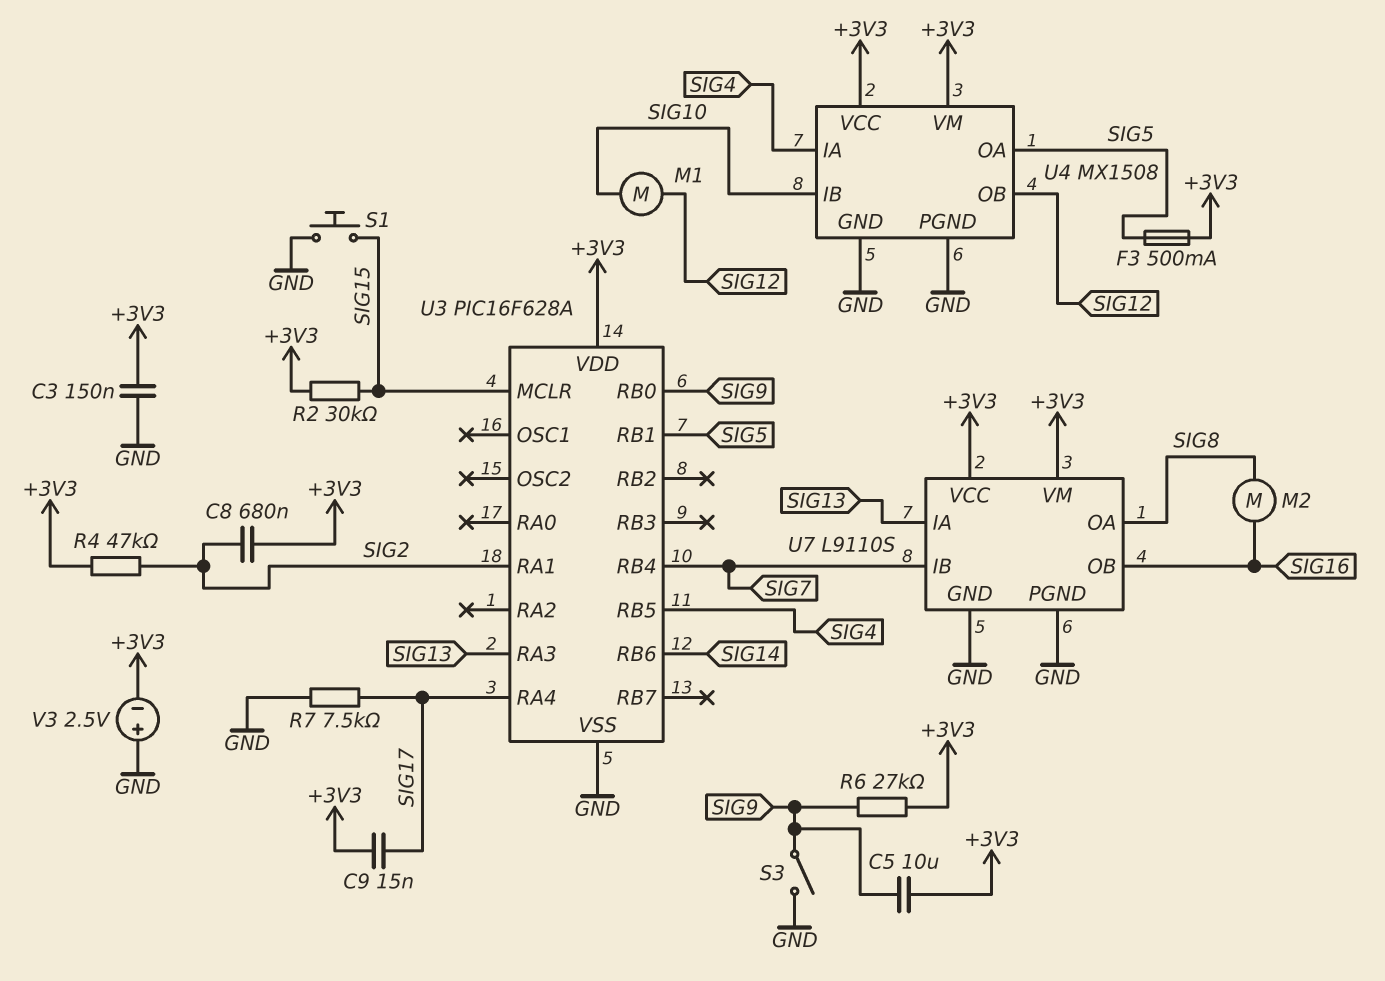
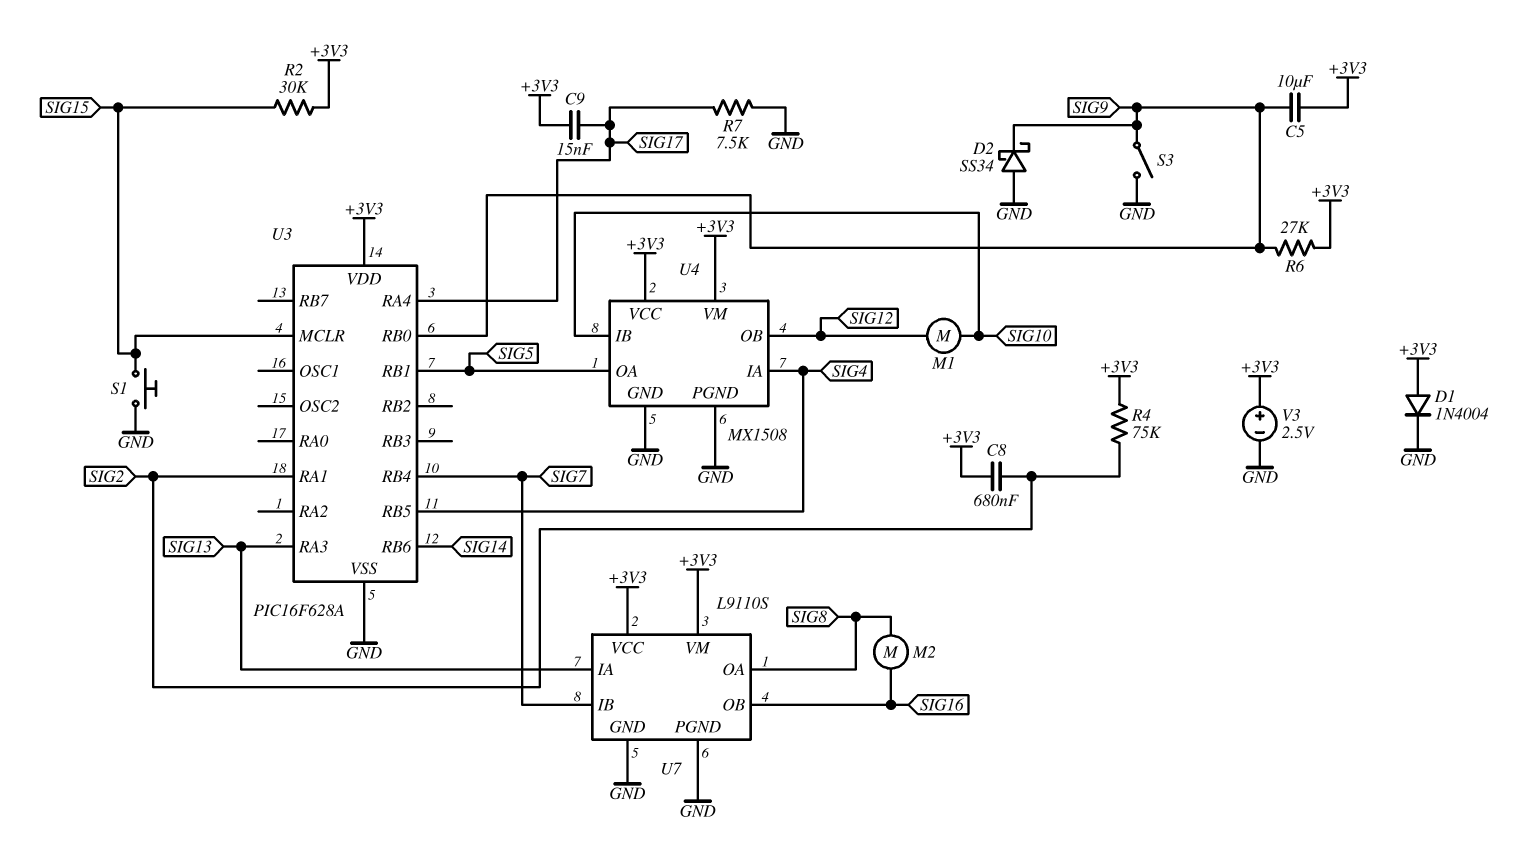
C3: 150nF (+3V3, GND) -> none
D1: none -> diode 1N4004 (A +3V3, K GND)
D2: none -> schottky SS34 (A GND, K SIG9)
F3: 500mA (+3V3, SIG5) -> none
R4: 47k (+3V3, SIG2) -> 75k (+3V3, SIG2)
V3: 2.5V (plus GND, minus +3V3) -> 2.5V (plus +3V3, minus GND)

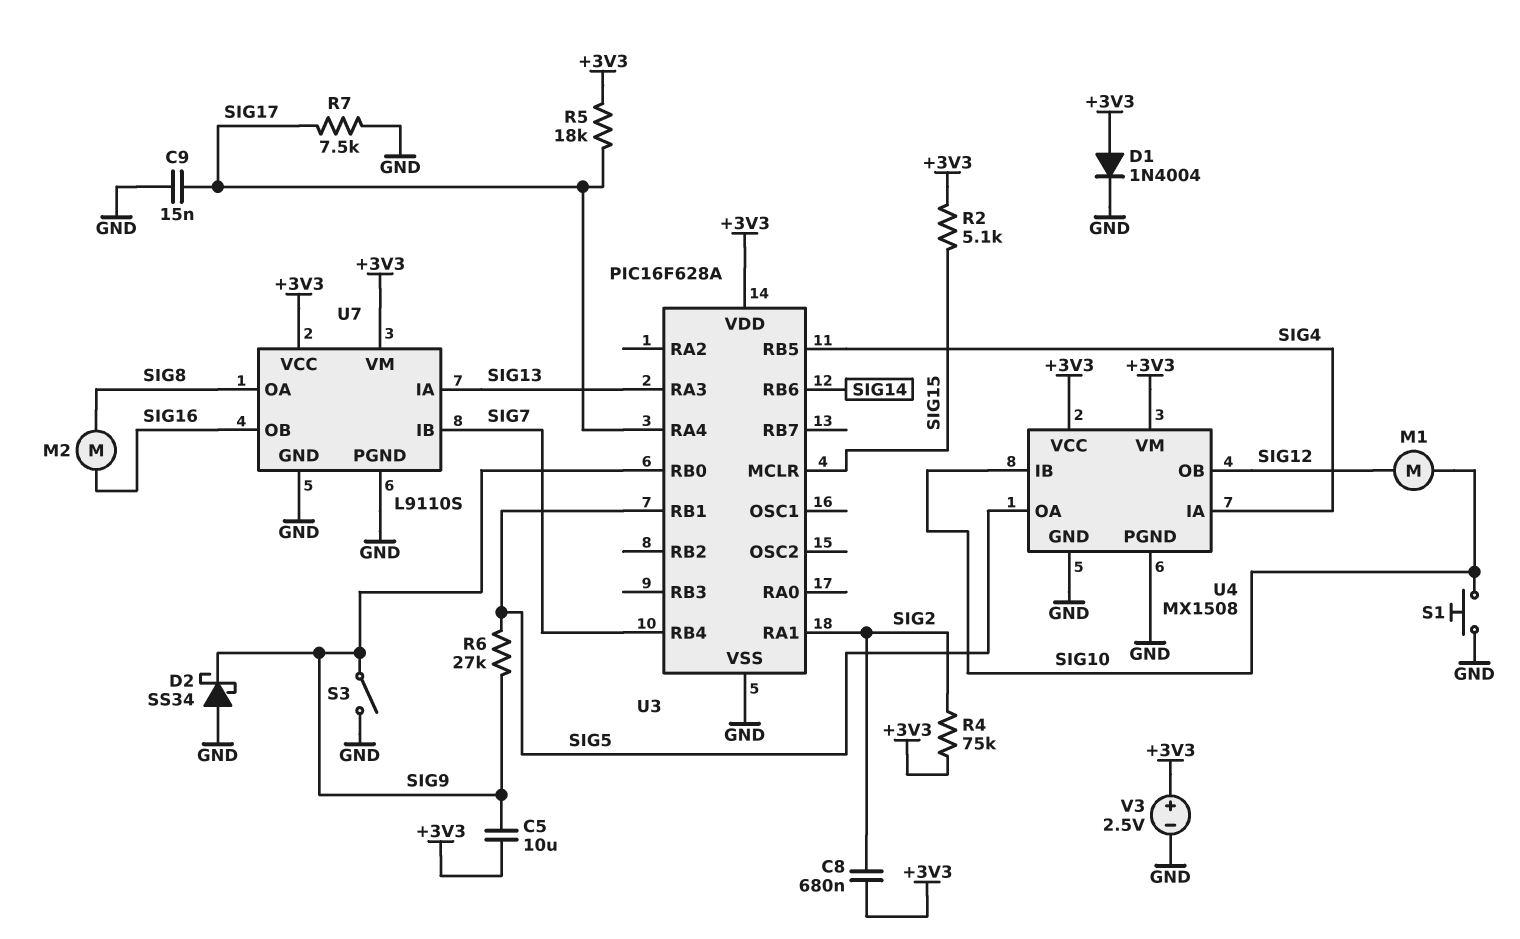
C9: 15nF (+3V3, SIG17) -> 15nF (GND, SIG17)
R2: 30k (+3V3, SIG15) -> 5.1k (+3V3, SIG15)
R5: none -> 18k (+3V3, SIG17)
R6: 27k (+3V3, SIG9) -> 27k (SIG5, SIG9)
S1: button (GND, SIG15) -> button (GND, SIG10)

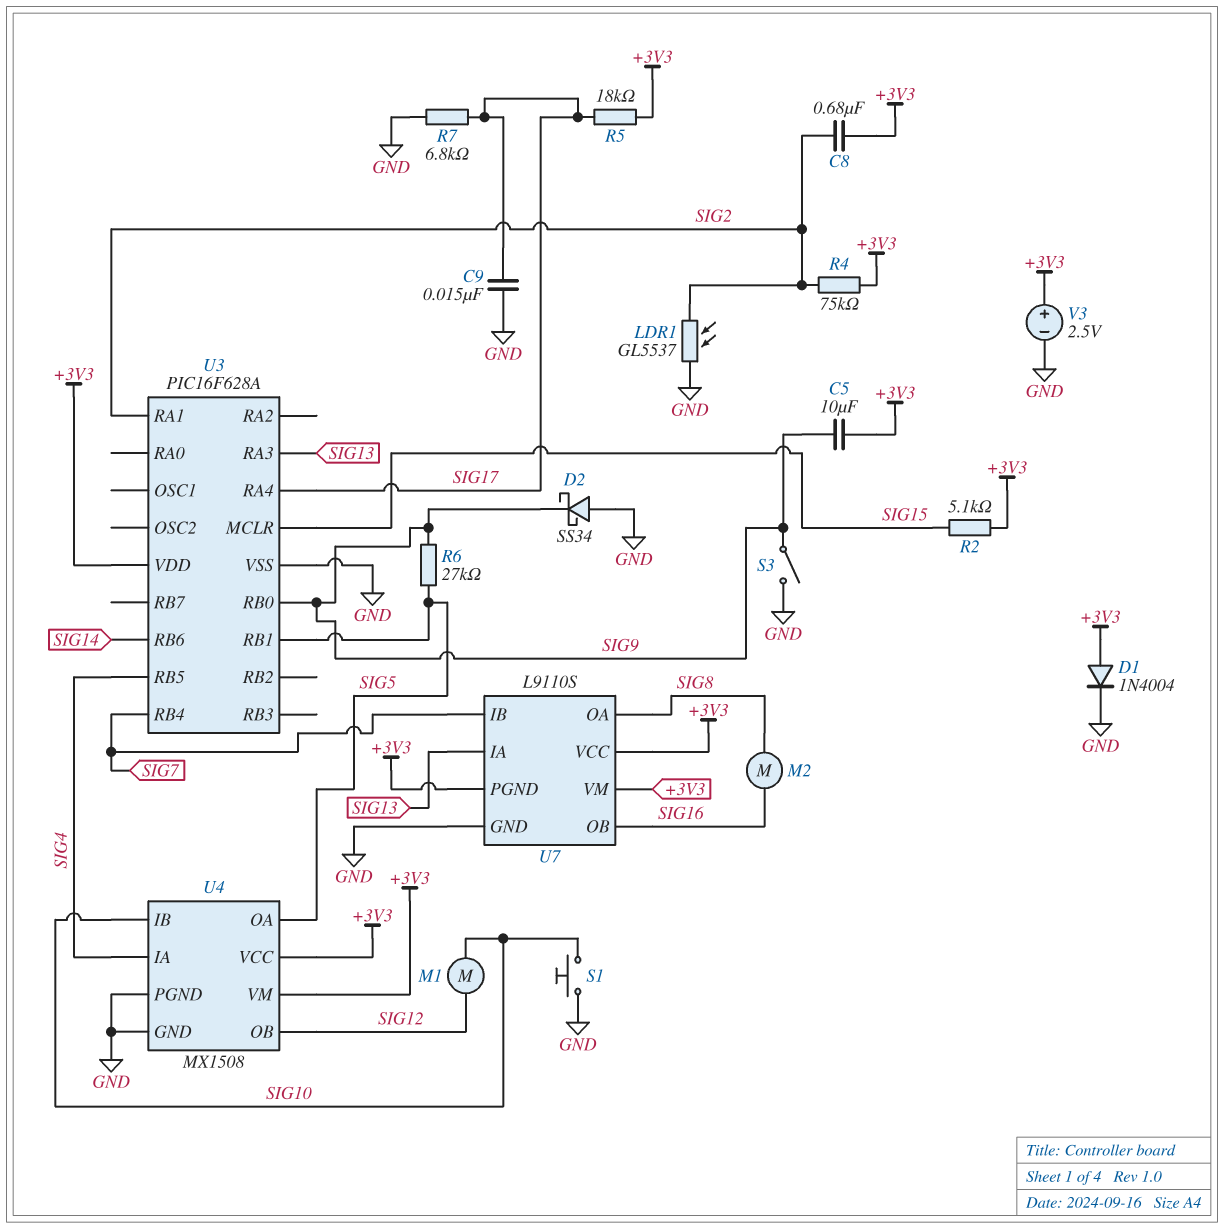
LDR1: none -> GL5537 (GND, SIG2)
R7: 7.5k (GND, SIG17) -> 6.8k (GND, SIG17)
U7 pin PGND: GND -> +3V3

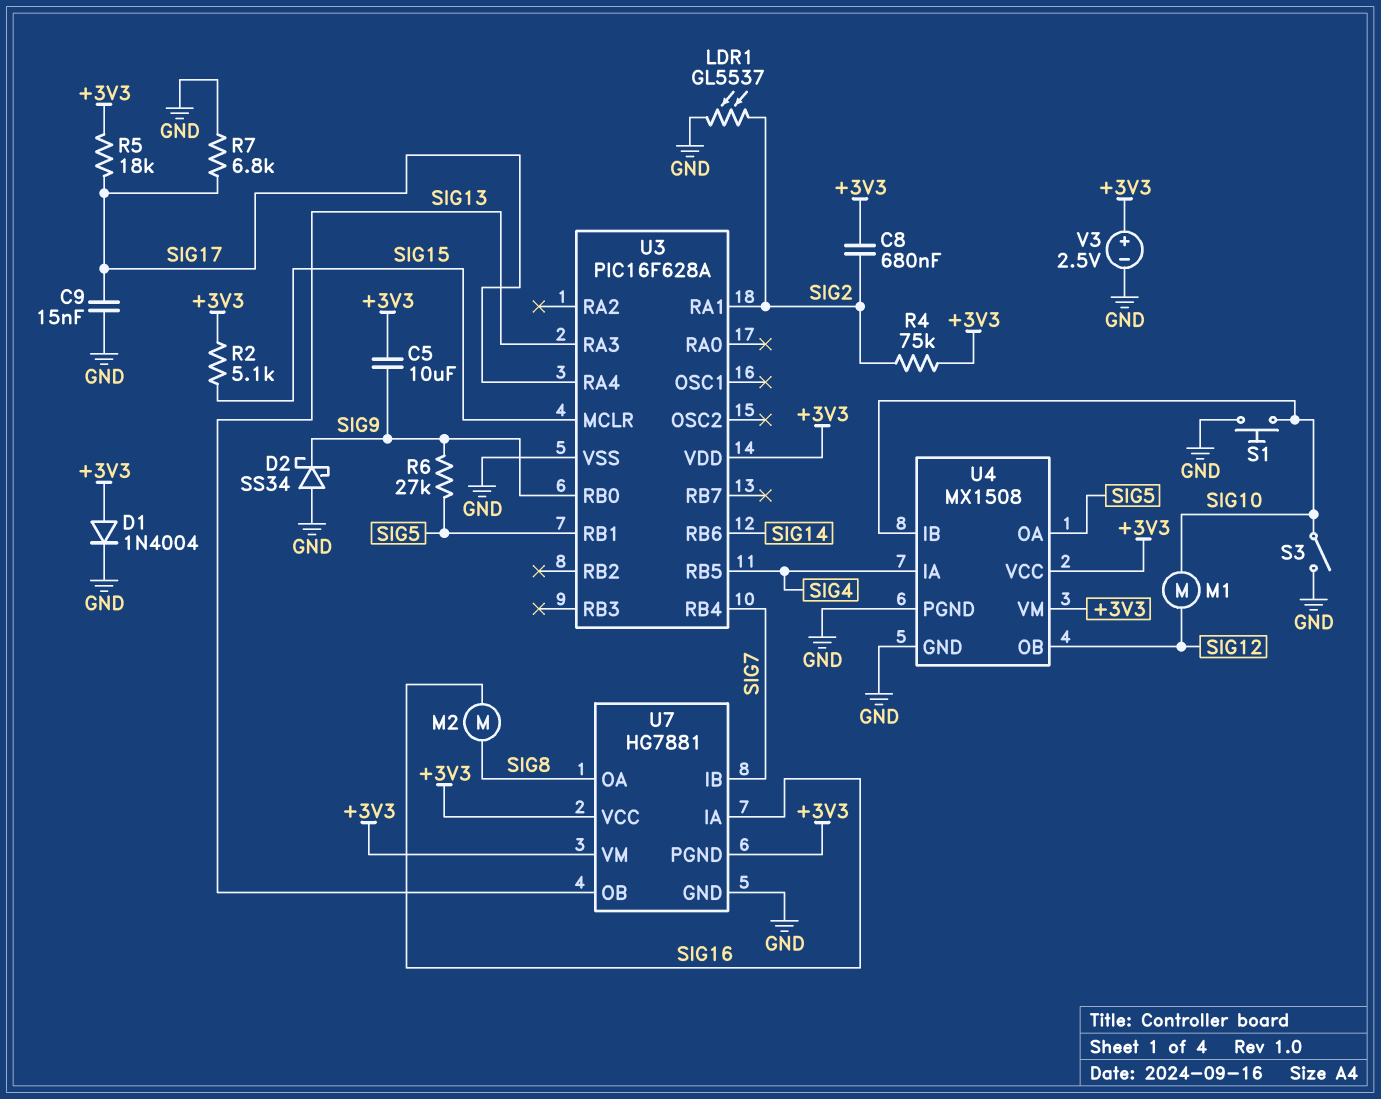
S3: switch (GND, SIG9) -> switch (GND, SIG10)
U7: L9110S -> HG7881
U7 pin IA: SIG13 -> SIG16
U7 pin OB: SIG16 -> SIG13

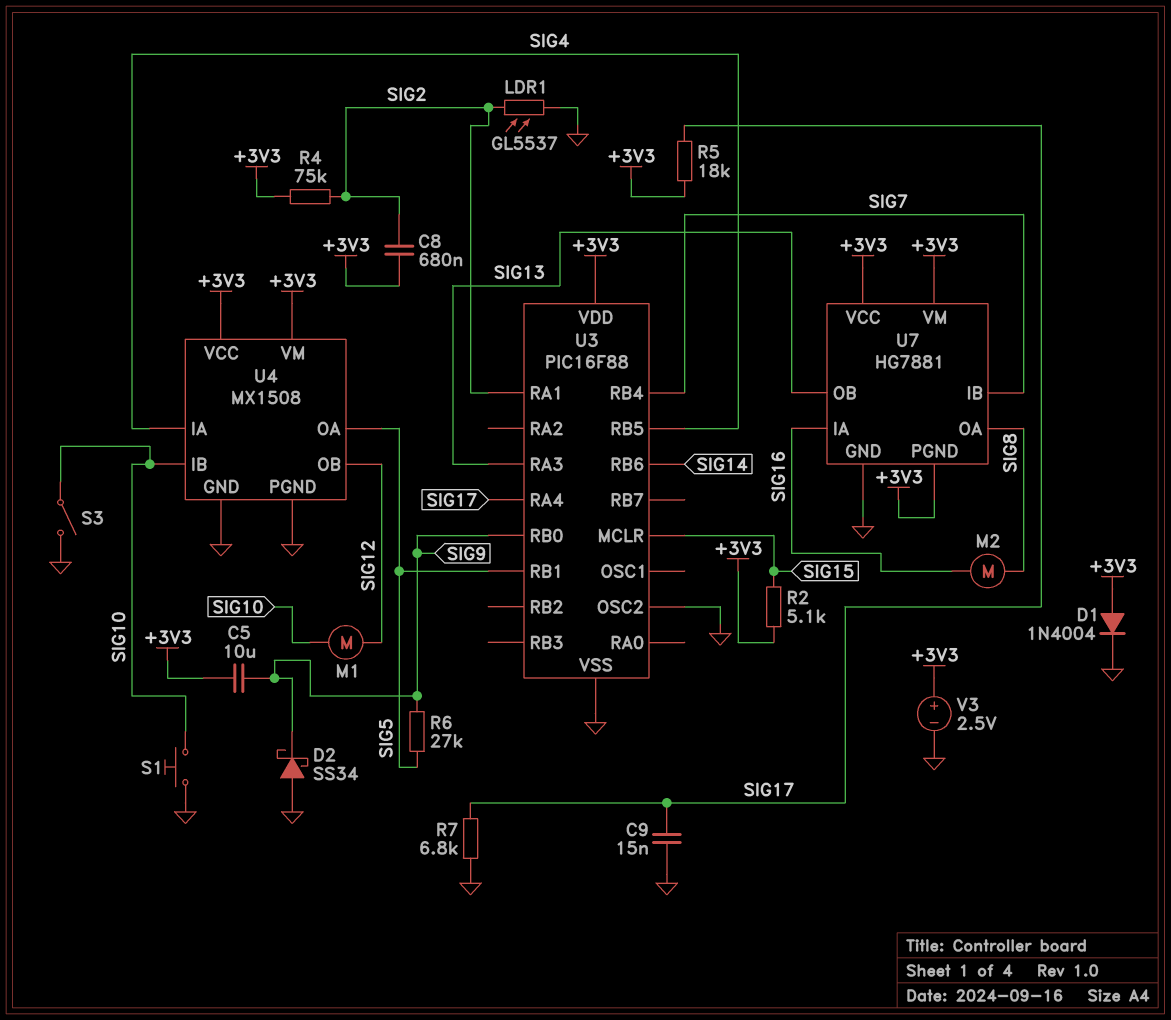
U3: PIC16F628A -> PIC16F88
U3 pin OSC2: none -> GND

